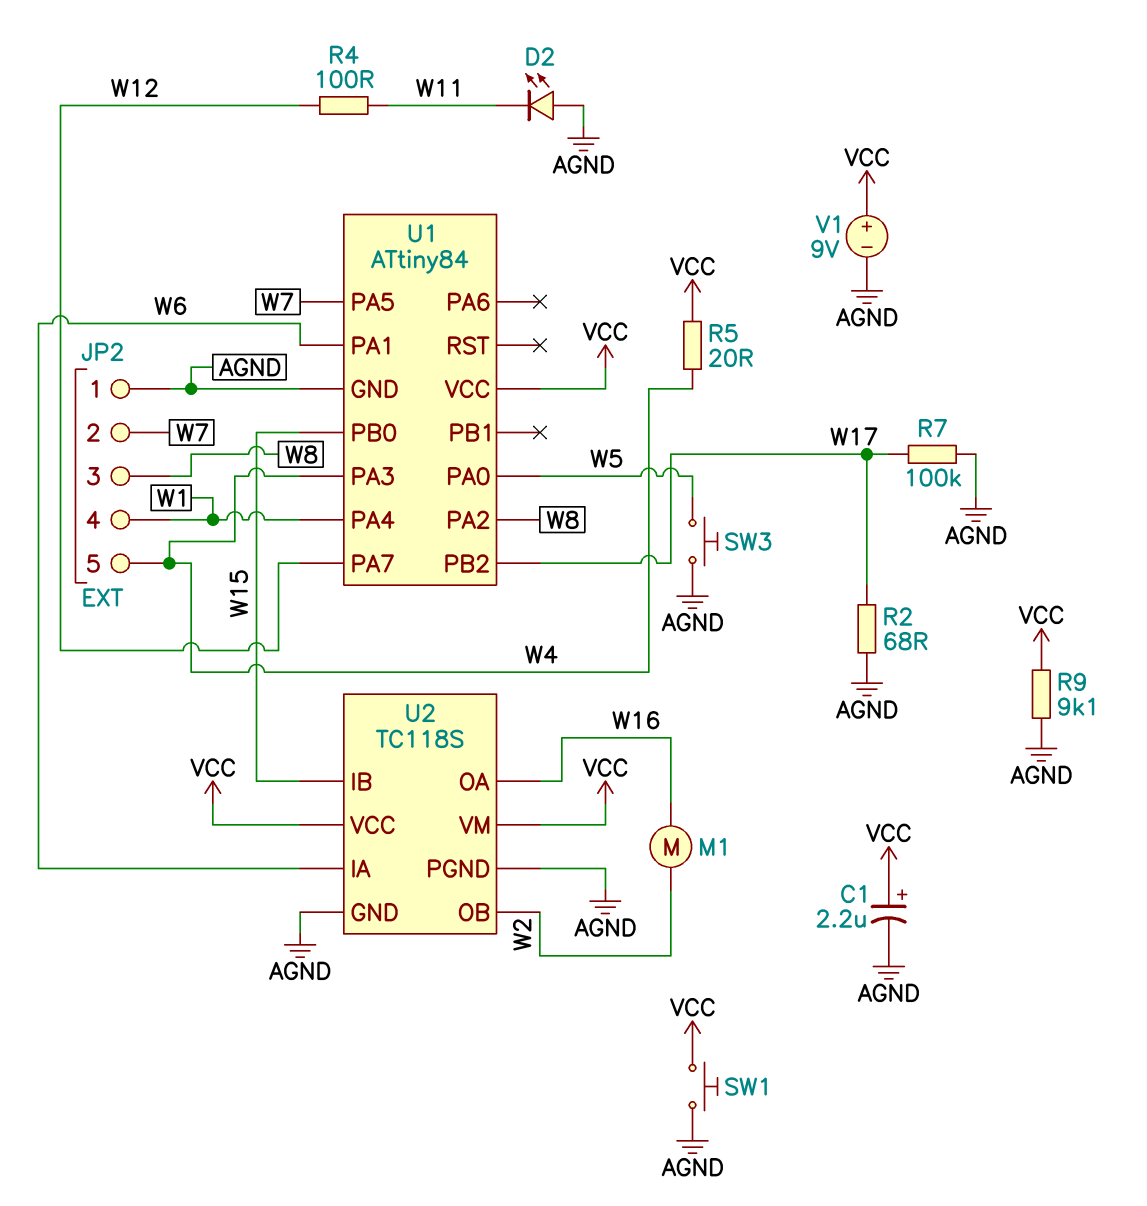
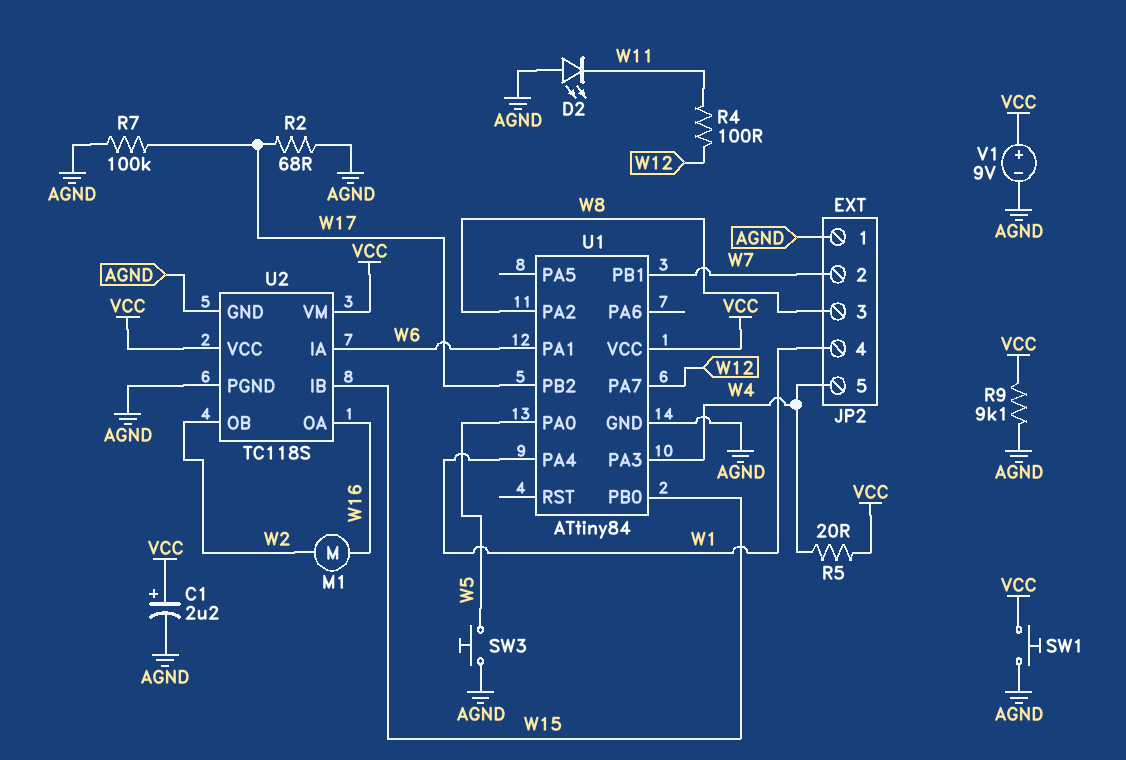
U1 pin PA5: W7 -> none
U1 pin PB1: none -> W7

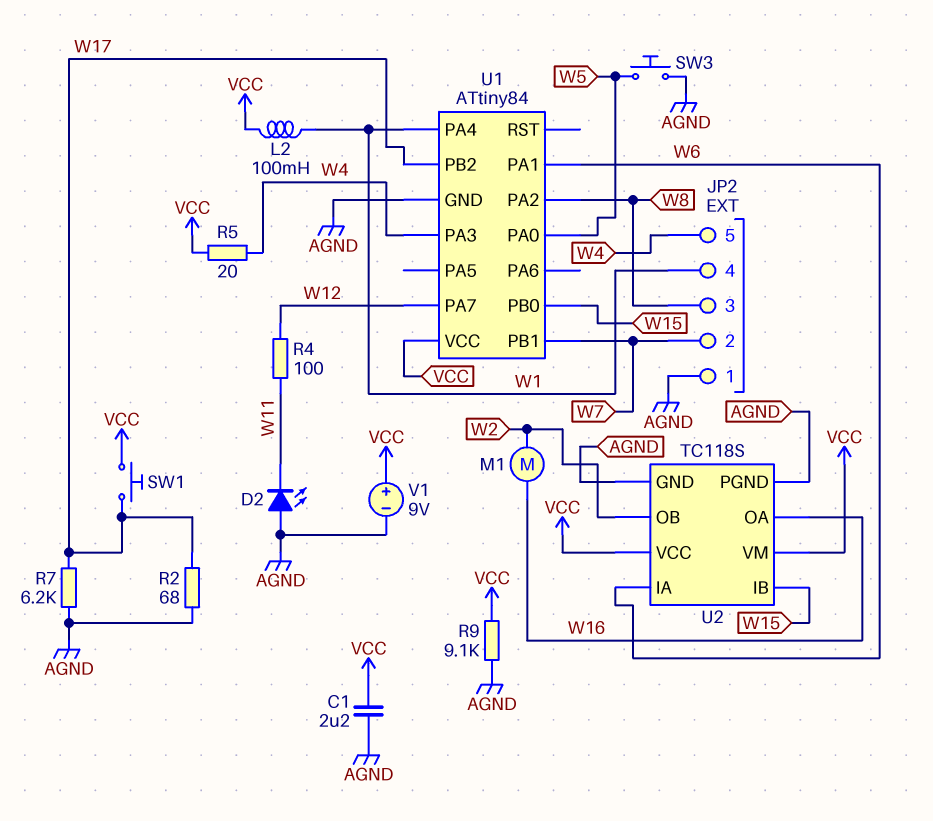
C1: 2.2uF (plus VCC, minus AGND) -> 2.2uF (AGND, VCC)
L2: none -> 100mH (VCC, W1)
R7: 100k (AGND, W17) -> 6.2k (AGND, W17)
SW1: button (AGND, VCC) -> button (VCC, W17)

